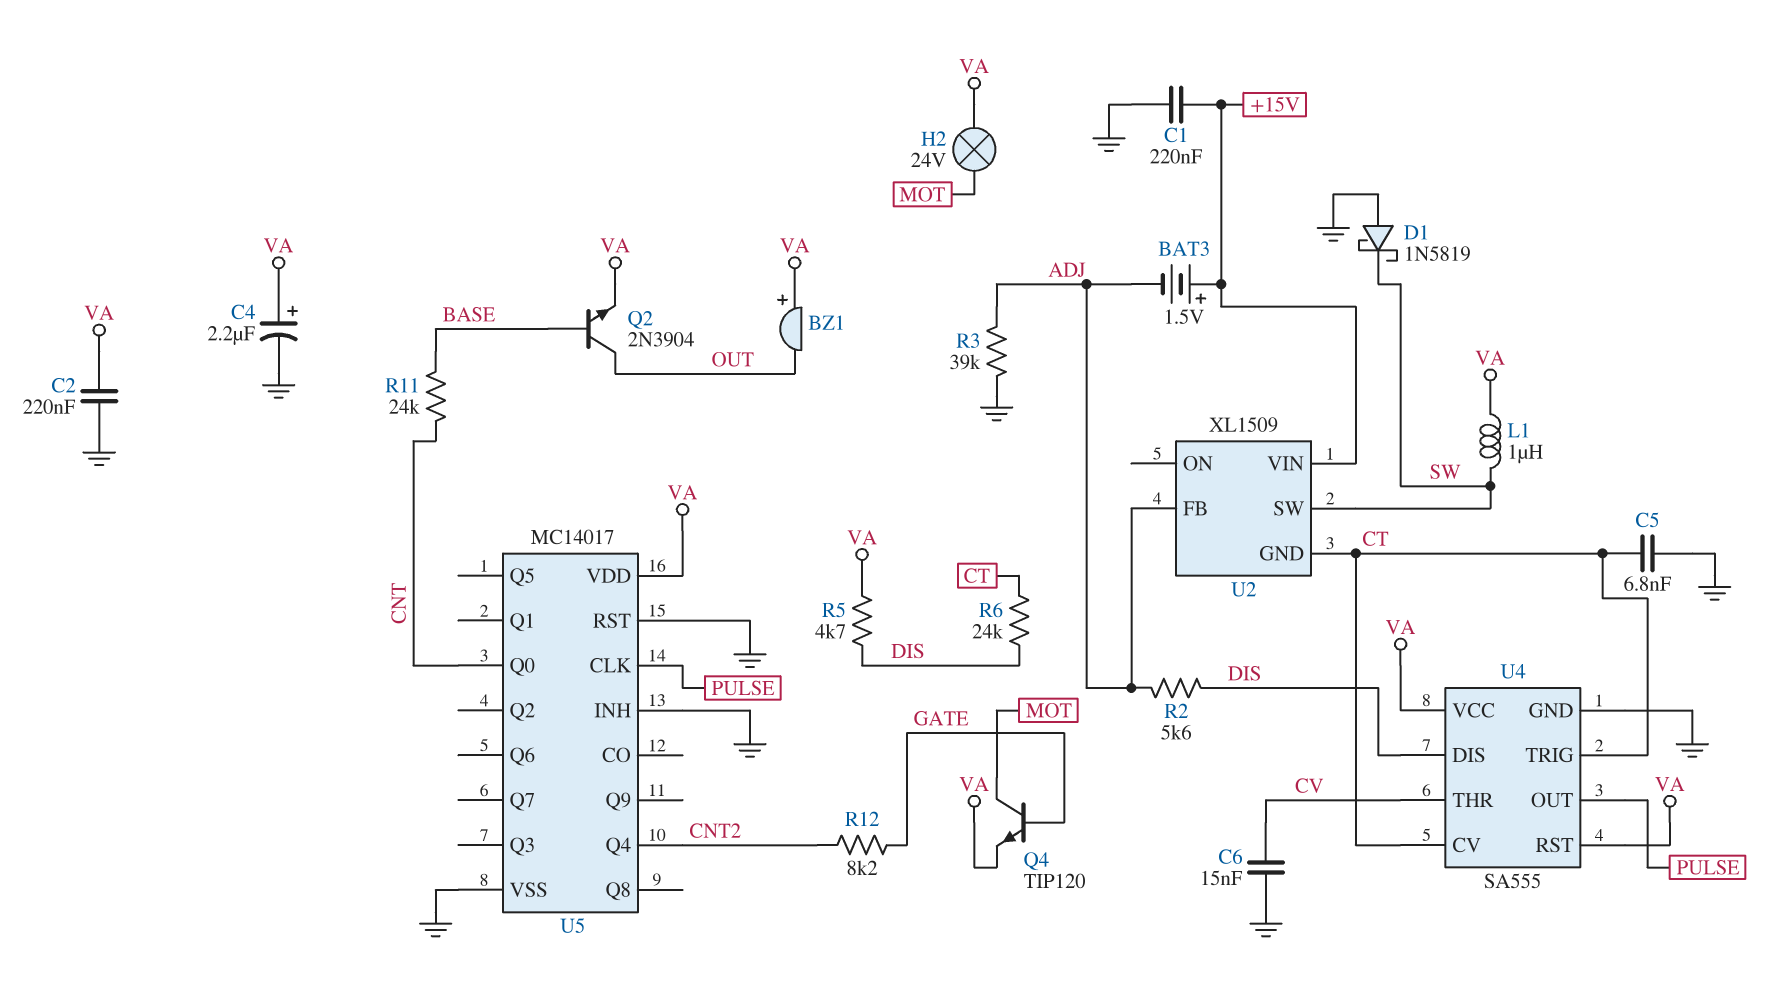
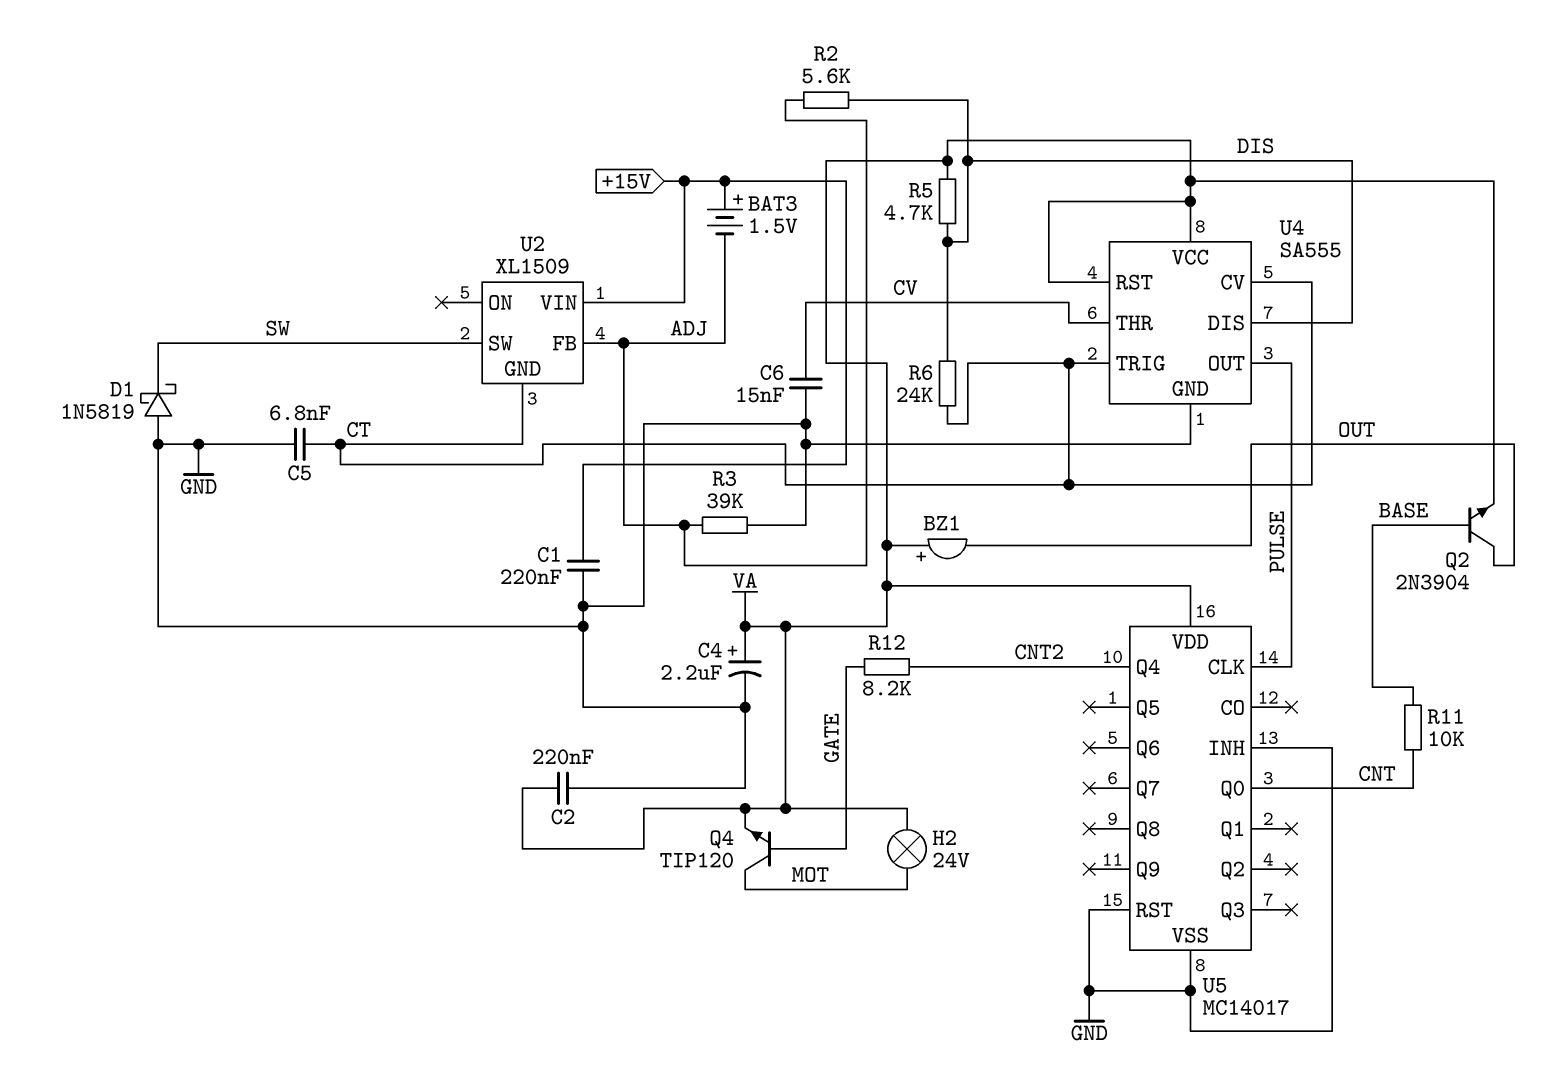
L1: 1uH (SW, VA) -> none
R11: 24k (BASE, CNT) -> 10k (BASE, CNT)

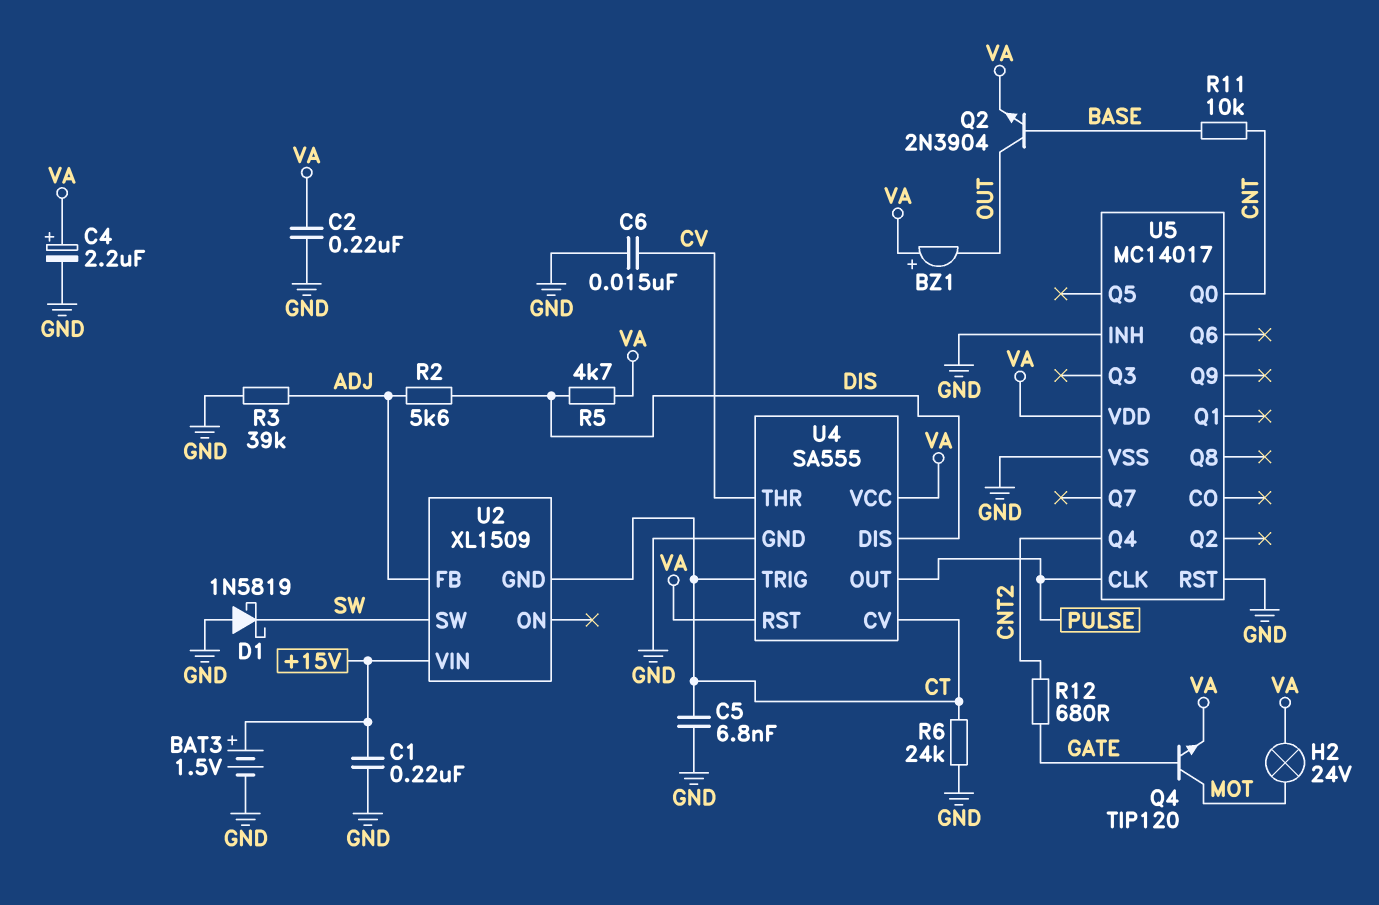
BAT3: 1.5V (plus +15V, minus ADJ) -> 1.5V (plus +15V, minus GND)
R6: 24k (CT, DIS) -> 24k (CT, GND)
R12: 8.2k (CNT2, GATE) -> 680 (CNT2, GATE)

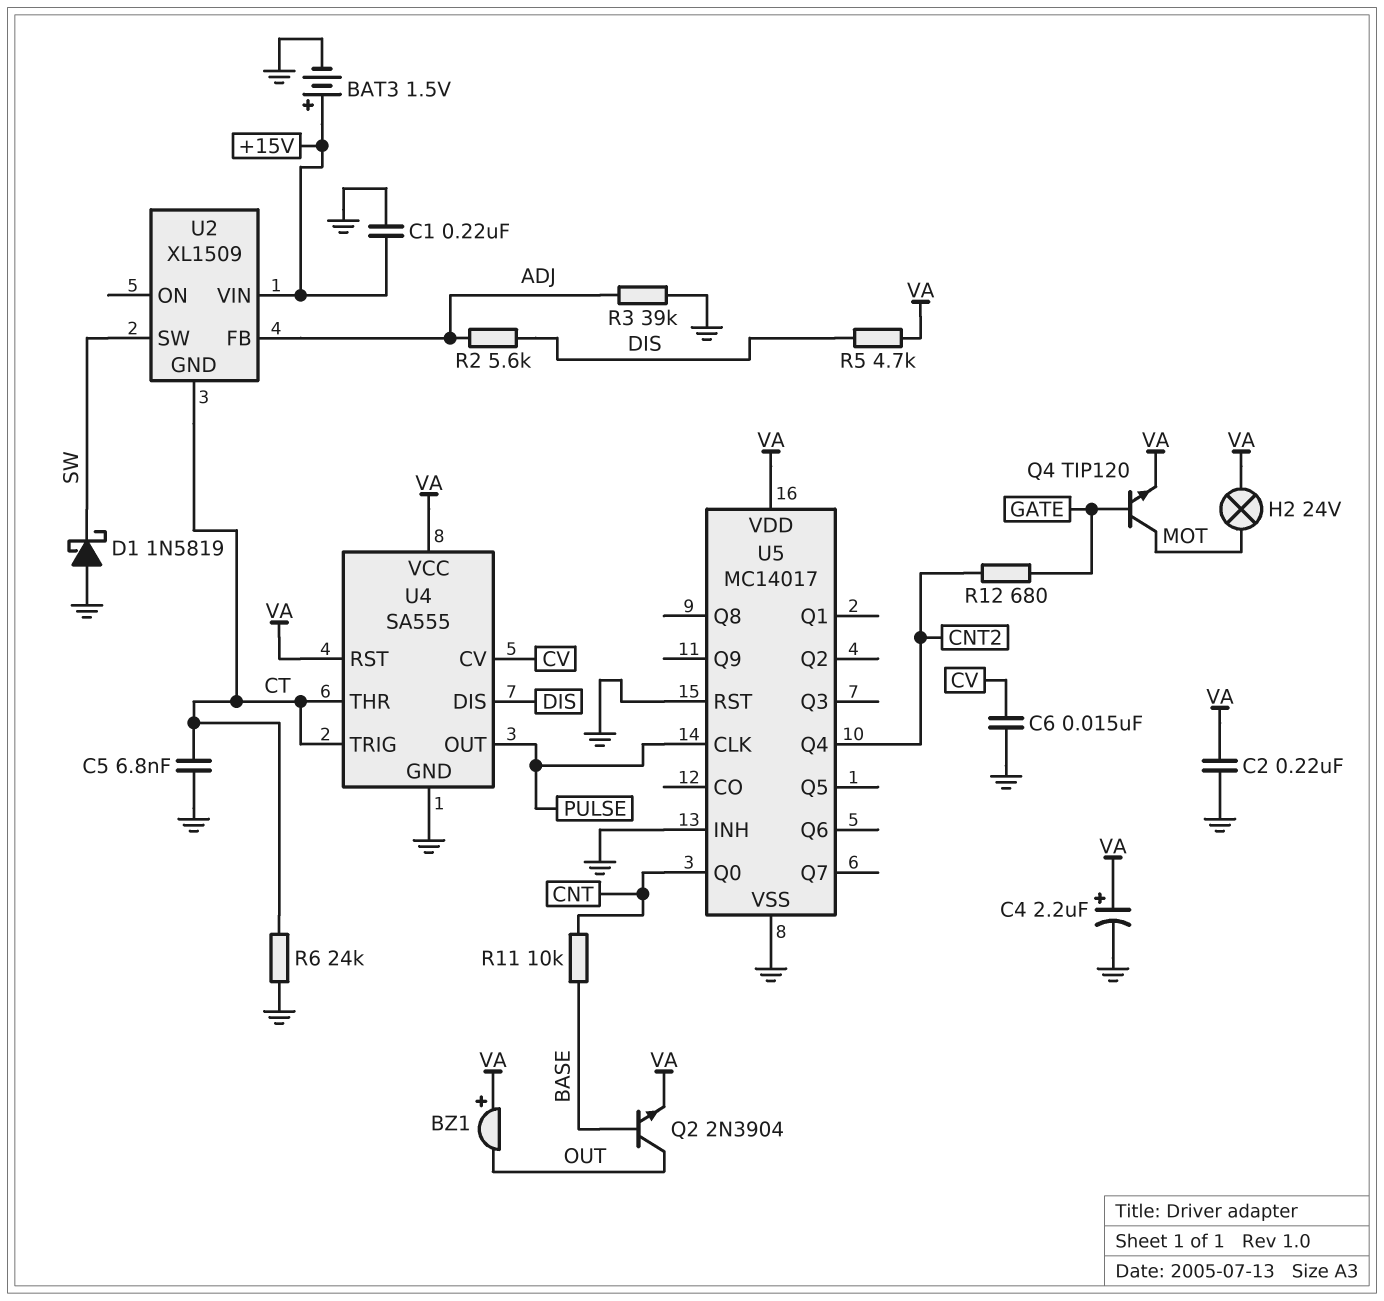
U4 pin CV: CT -> CV
U4 pin THR: CV -> CT

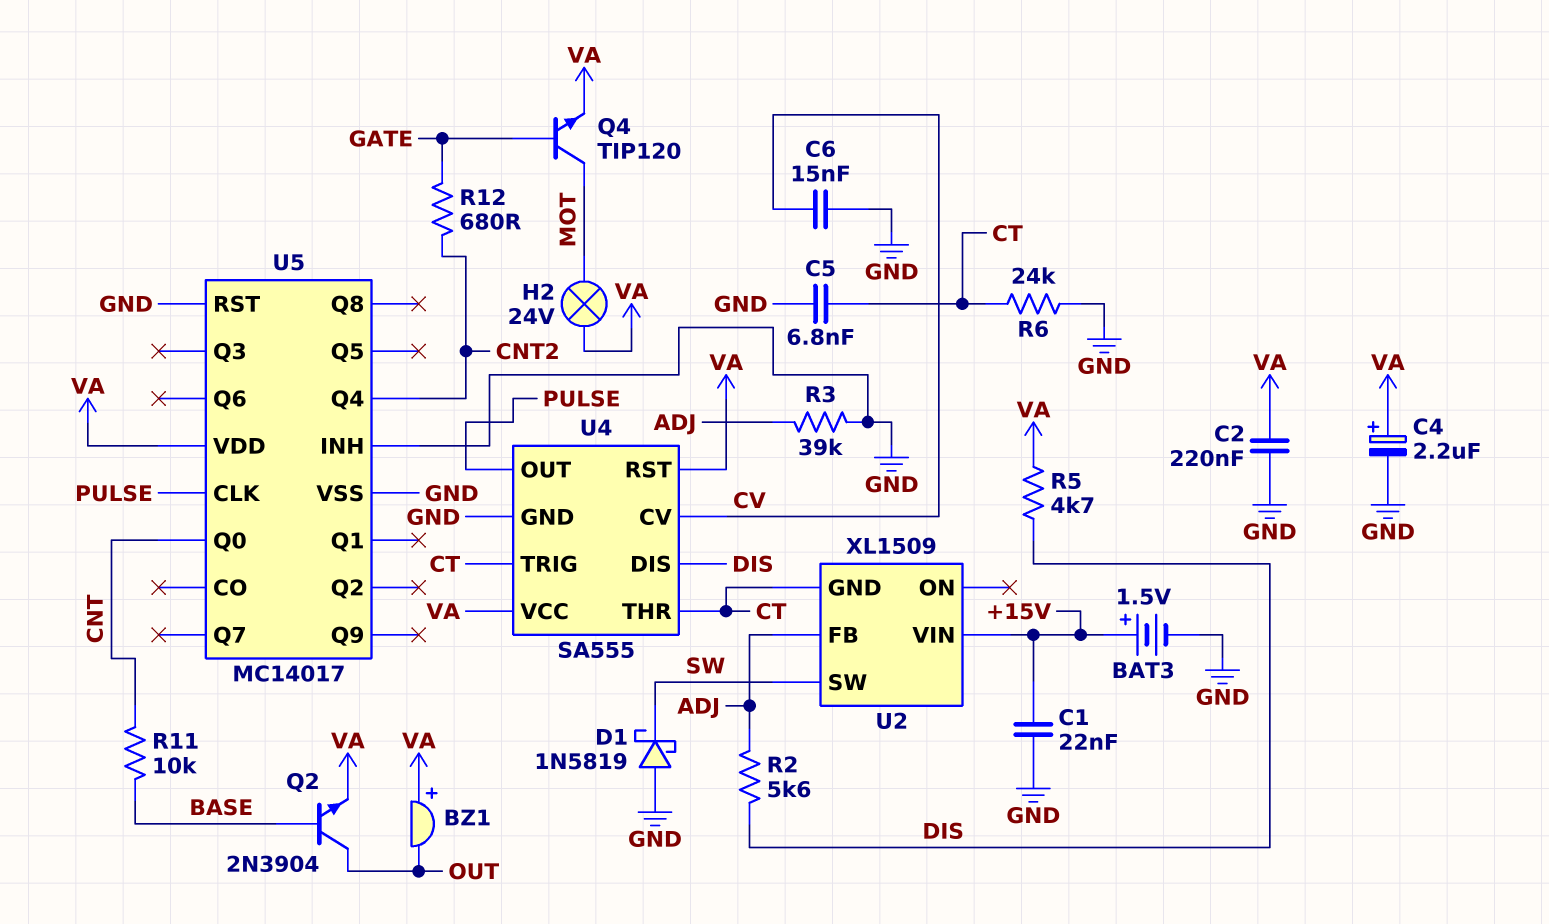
C1: 220nF (+15V, GND) -> 22nF (+15V, GND)

